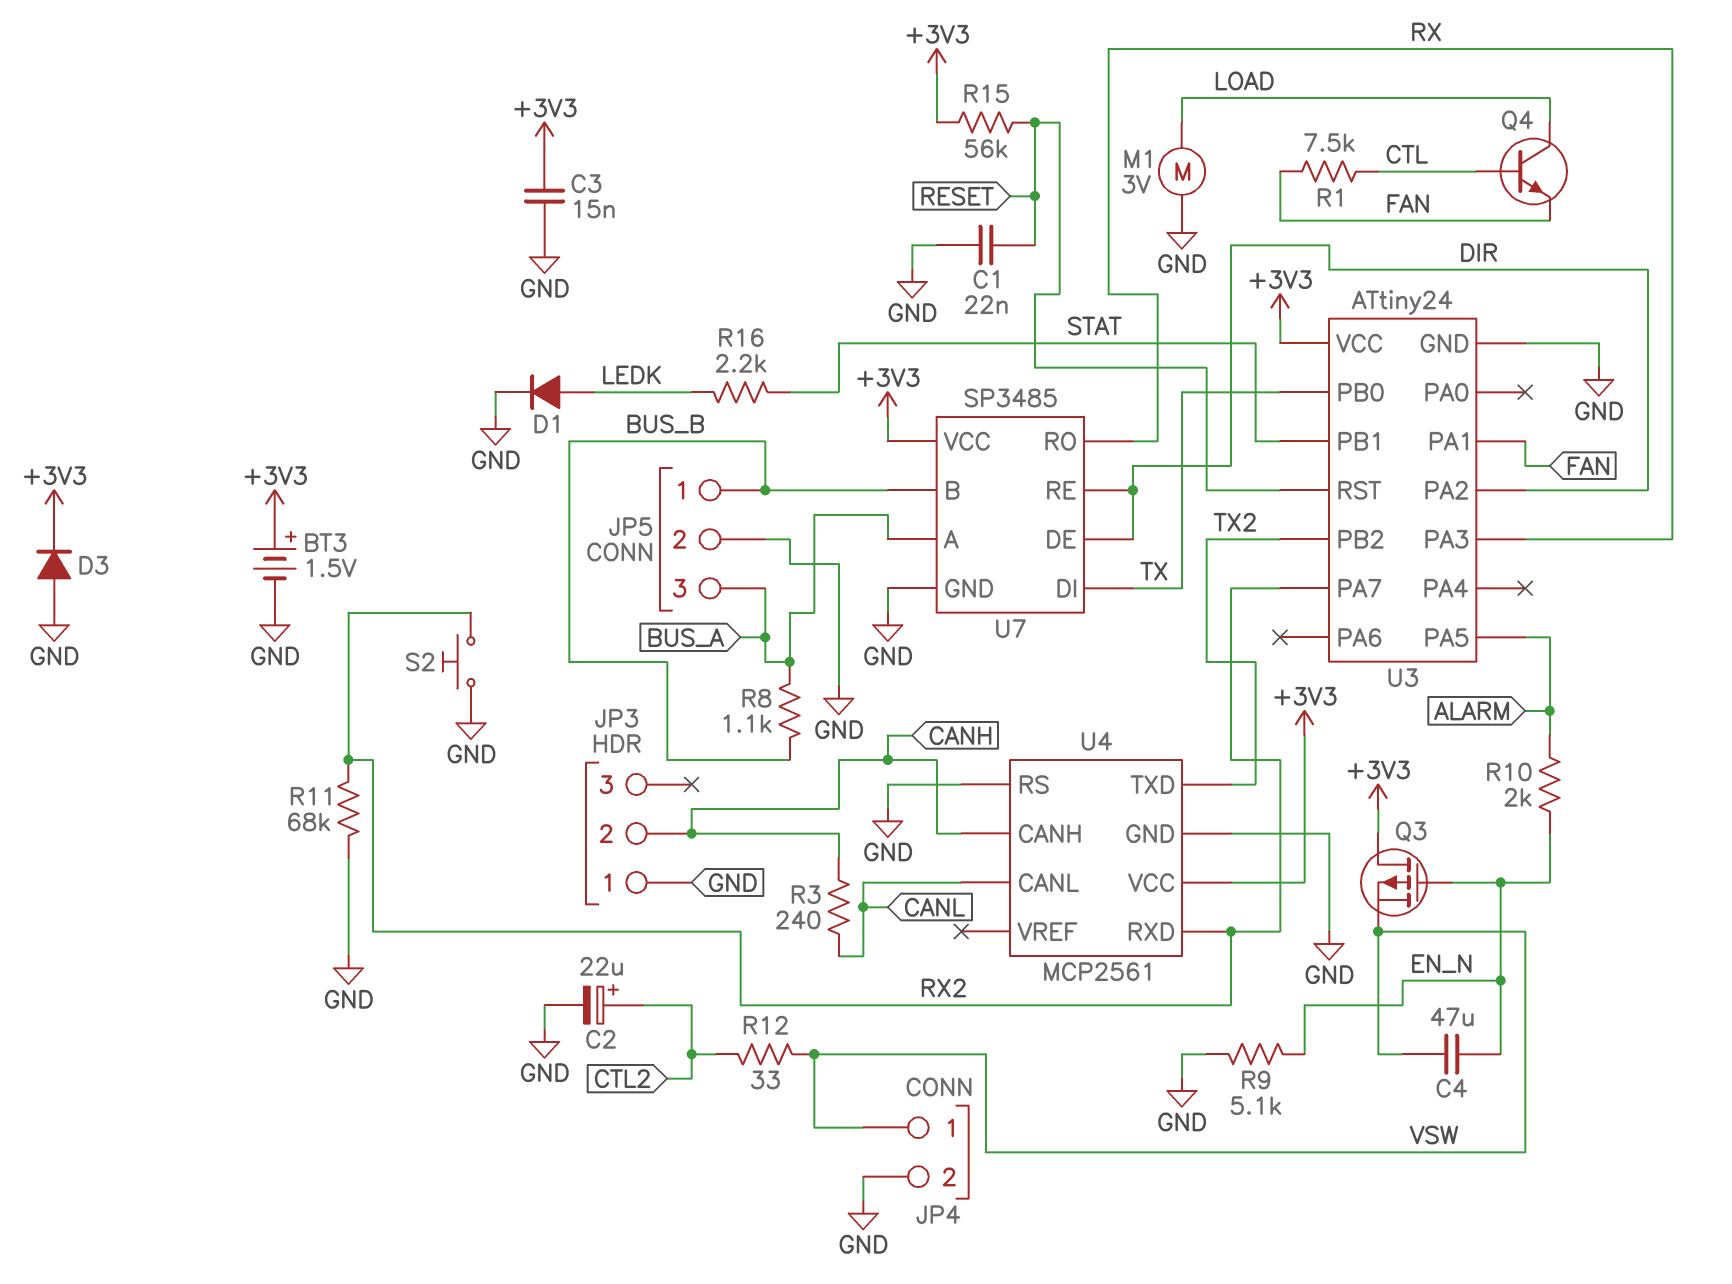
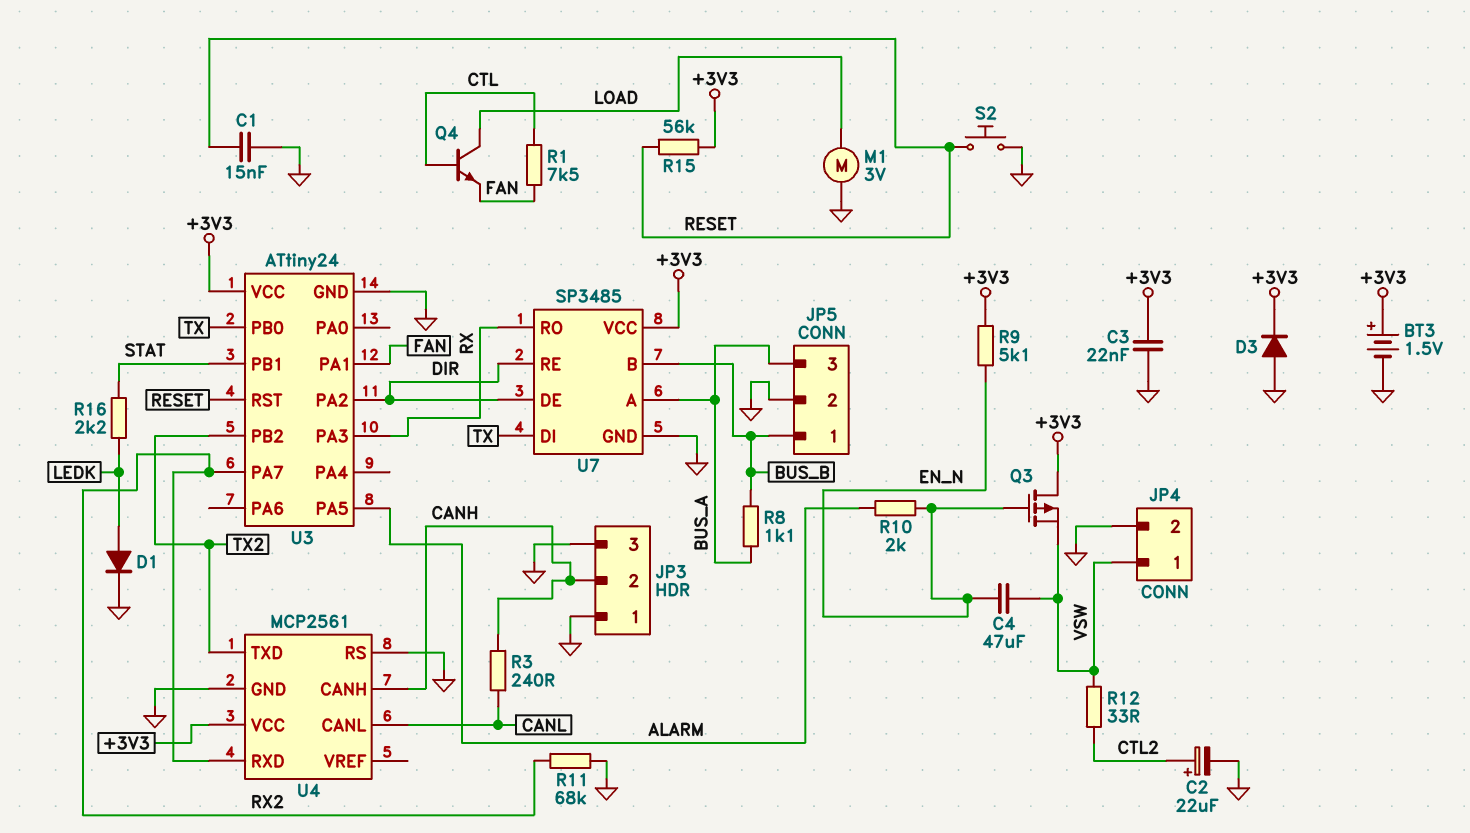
C1: 22nF (GND, RESET) -> 15nF (GND, RESET)
C3: 15nF (+3V3, GND) -> 22nF (+3V3, GND)
JP3 pin 3: none -> GND
R9: 5.1k (EN_N, GND) -> 5.1k (+3V3, EN_N)
S2: button (GND, RX2) -> button (GND, RESET)

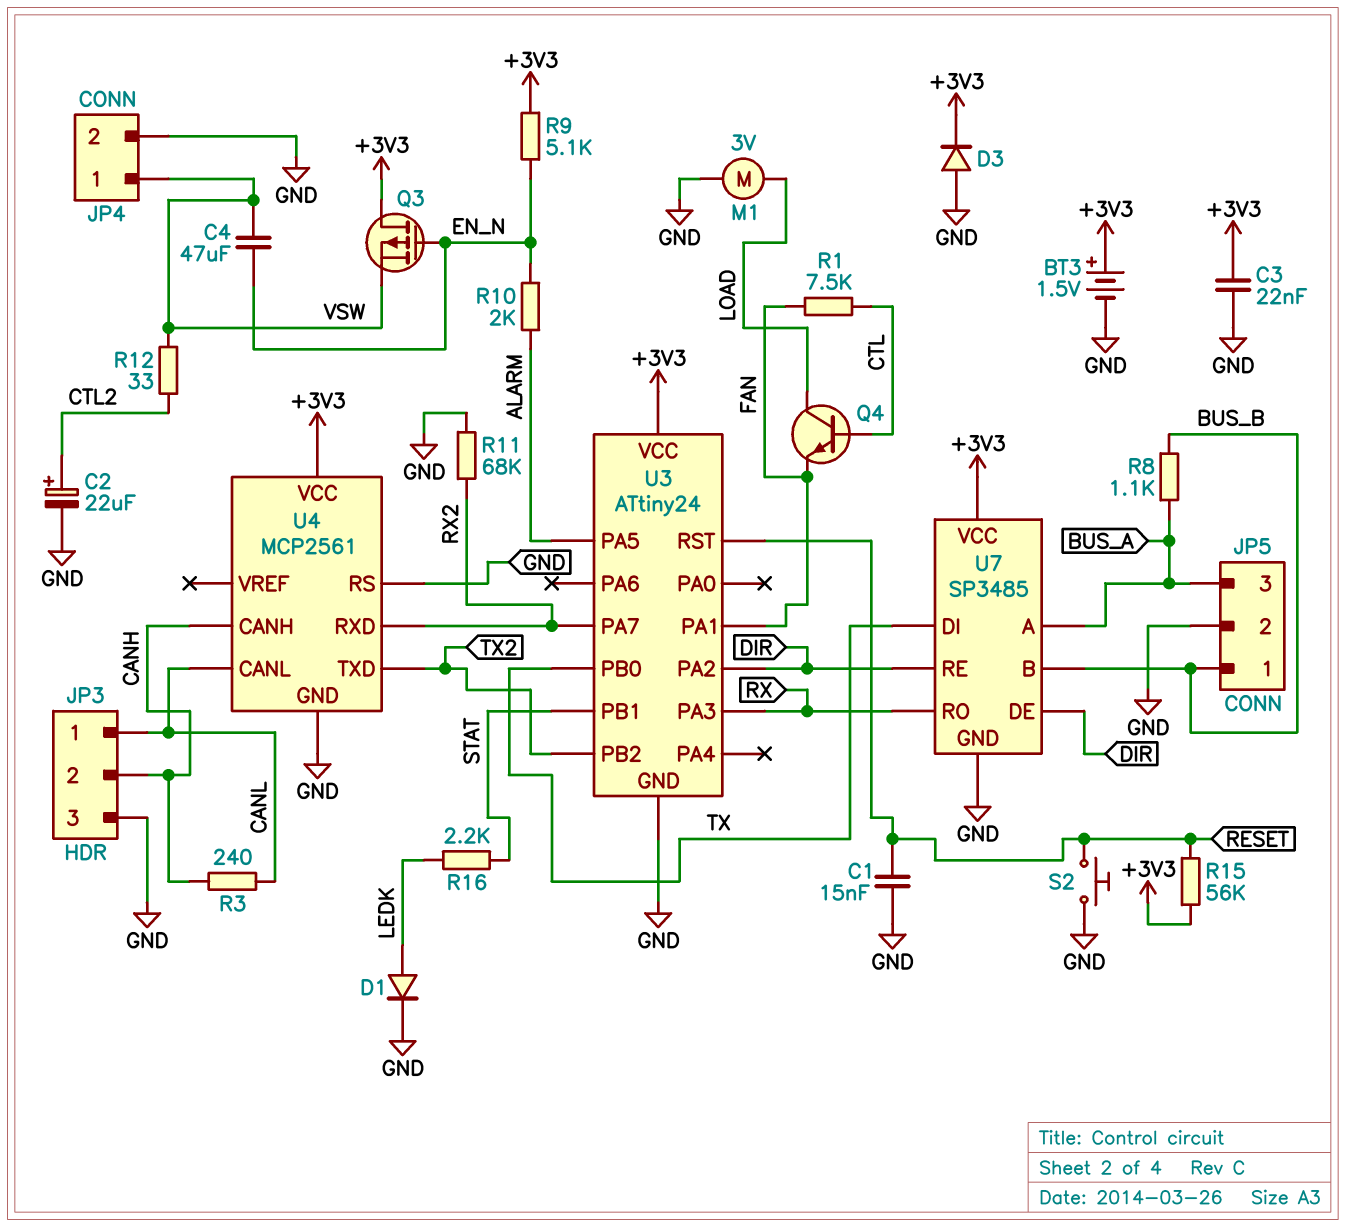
JP3 pin 1: GND -> CANL

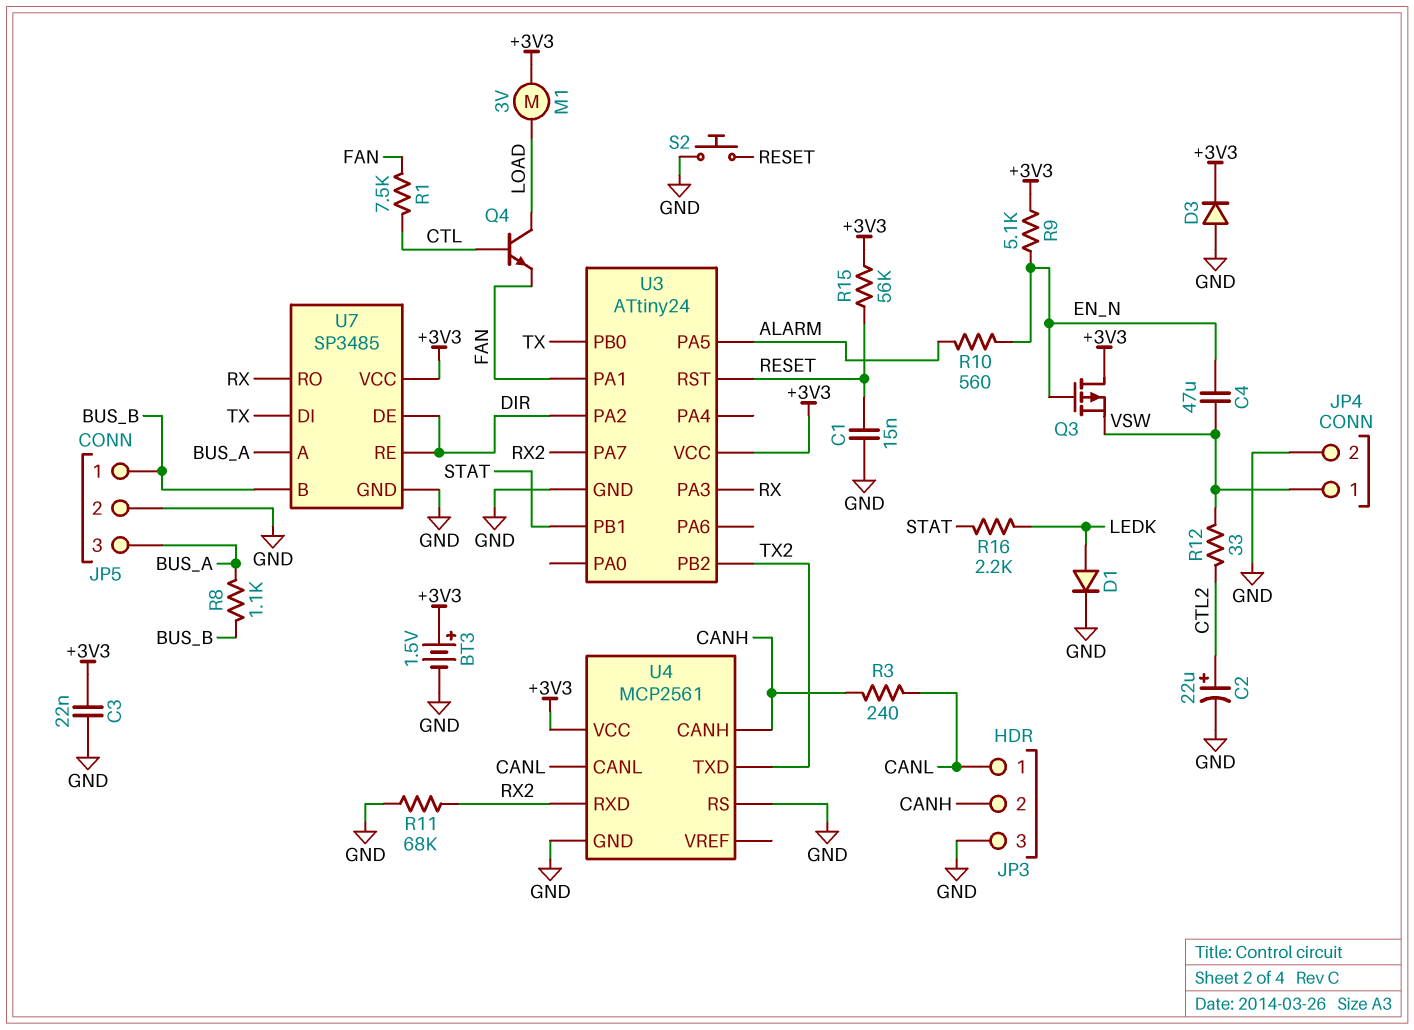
M1: motor 3V (GND, LOAD) -> motor 3V (+3V3, LOAD)
R10: 2k (ALARM, EN_N) -> 560 (ALARM, EN_N)

